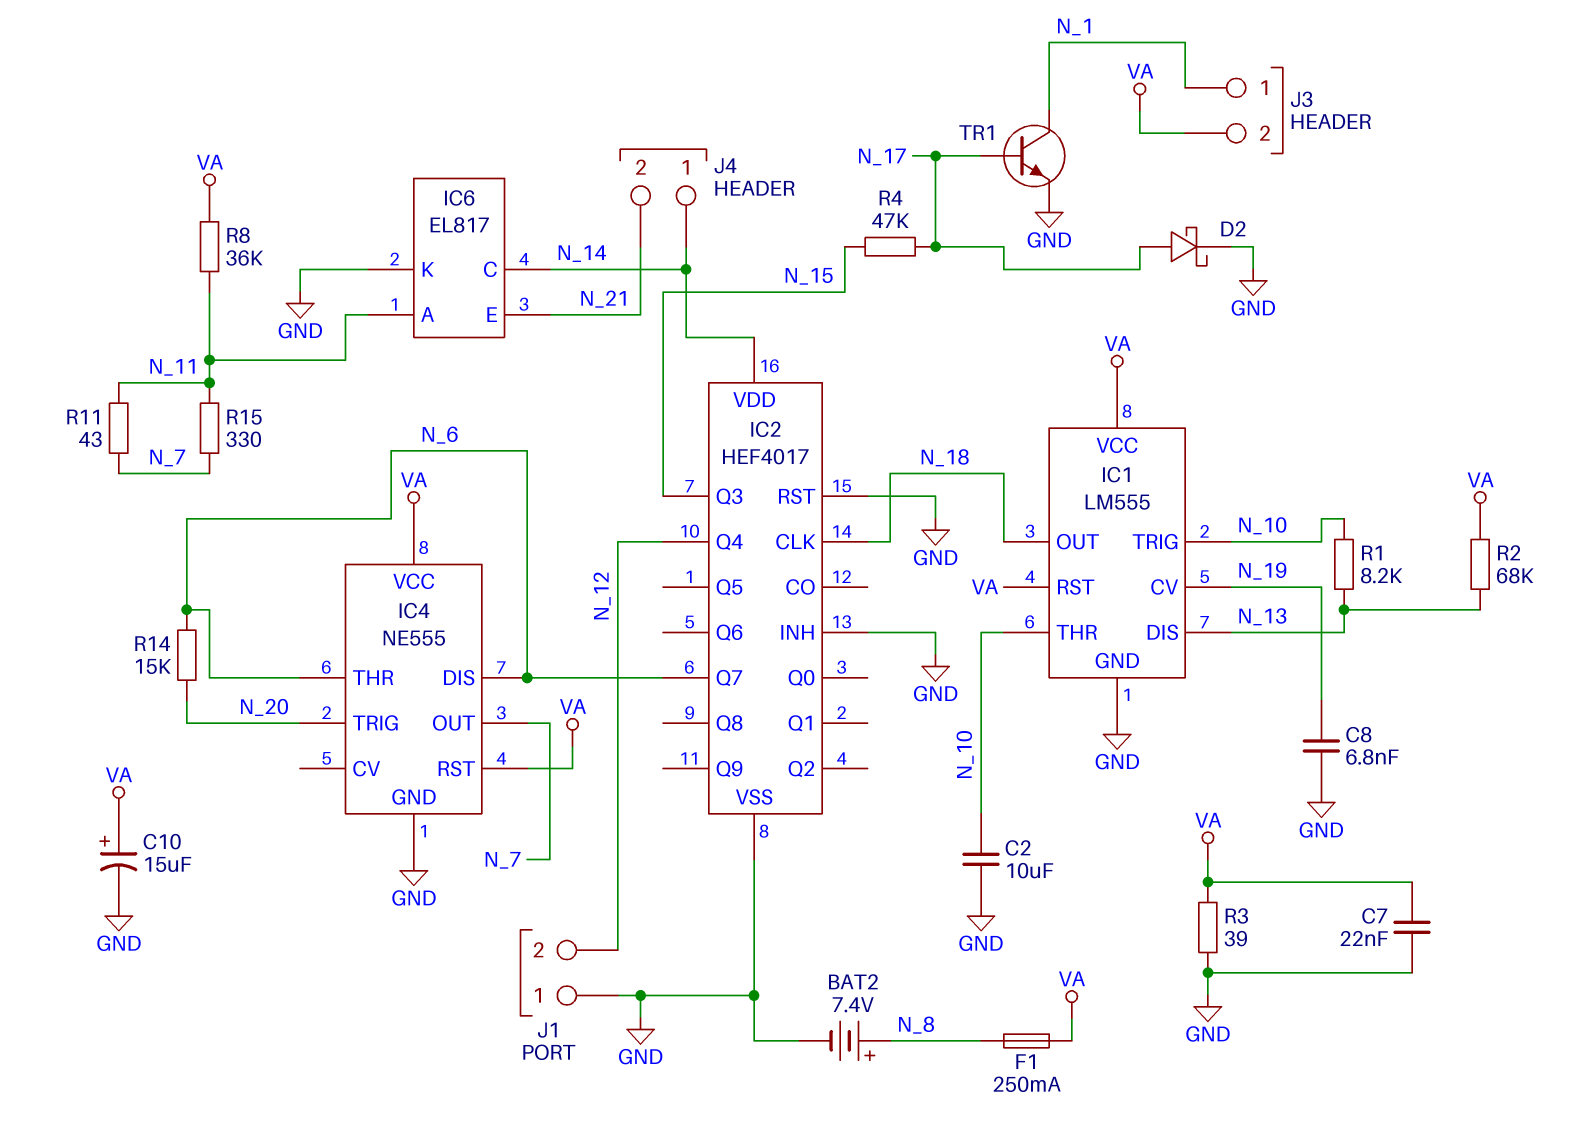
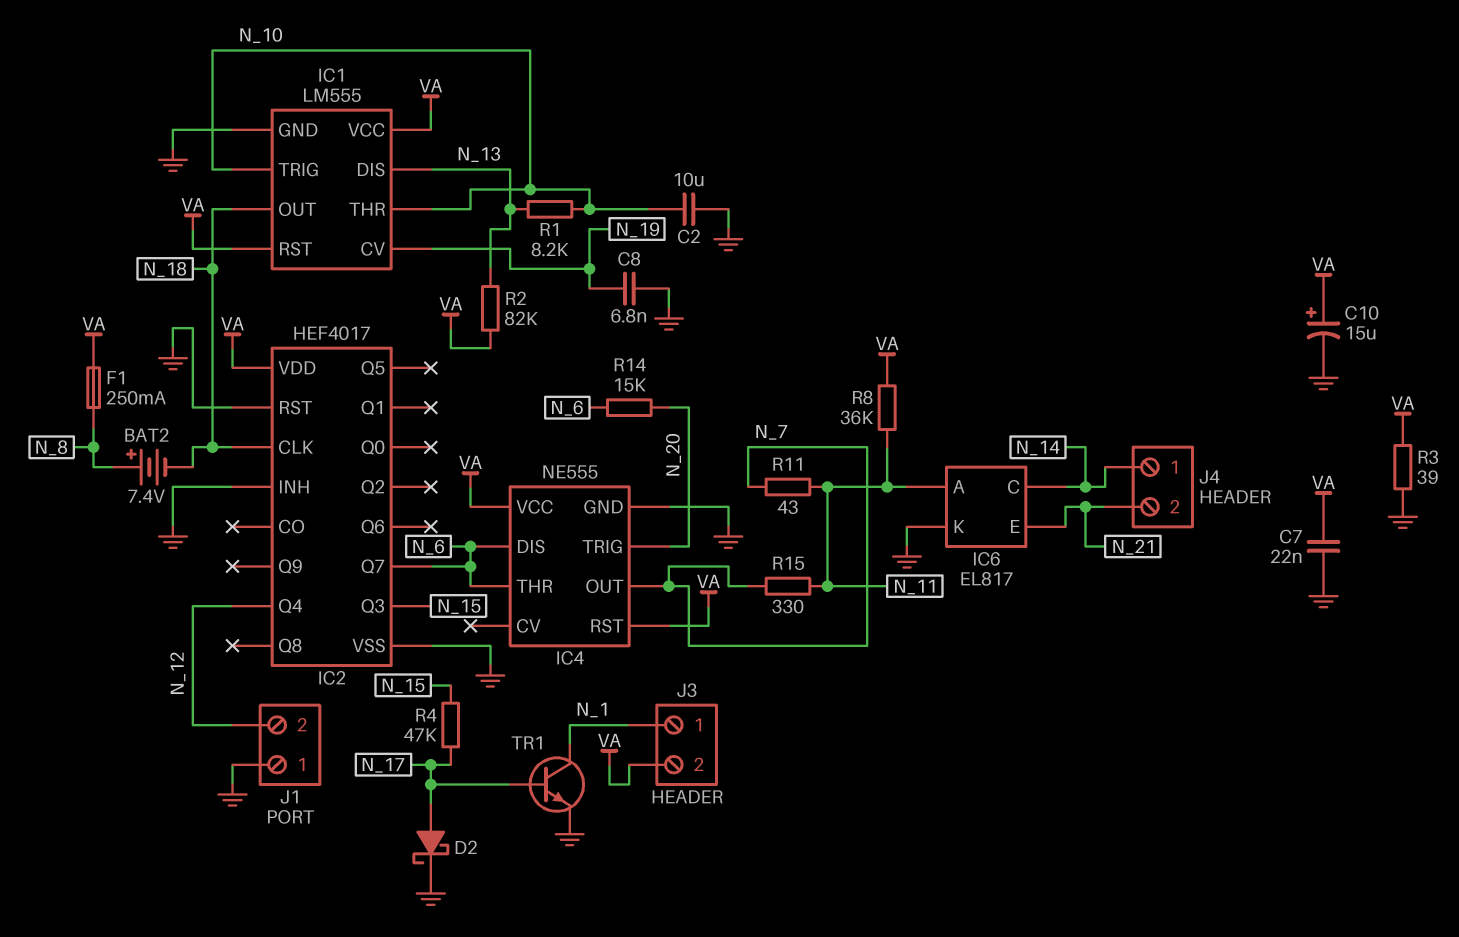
BAT2: 7.4V (plus N_8, minus GND) -> 7.4V (plus N_8, minus N_18)
IC2 pin VDD: N_14 -> VA
R2: 68k (N_13, VA) -> 82k (N_13, VA)

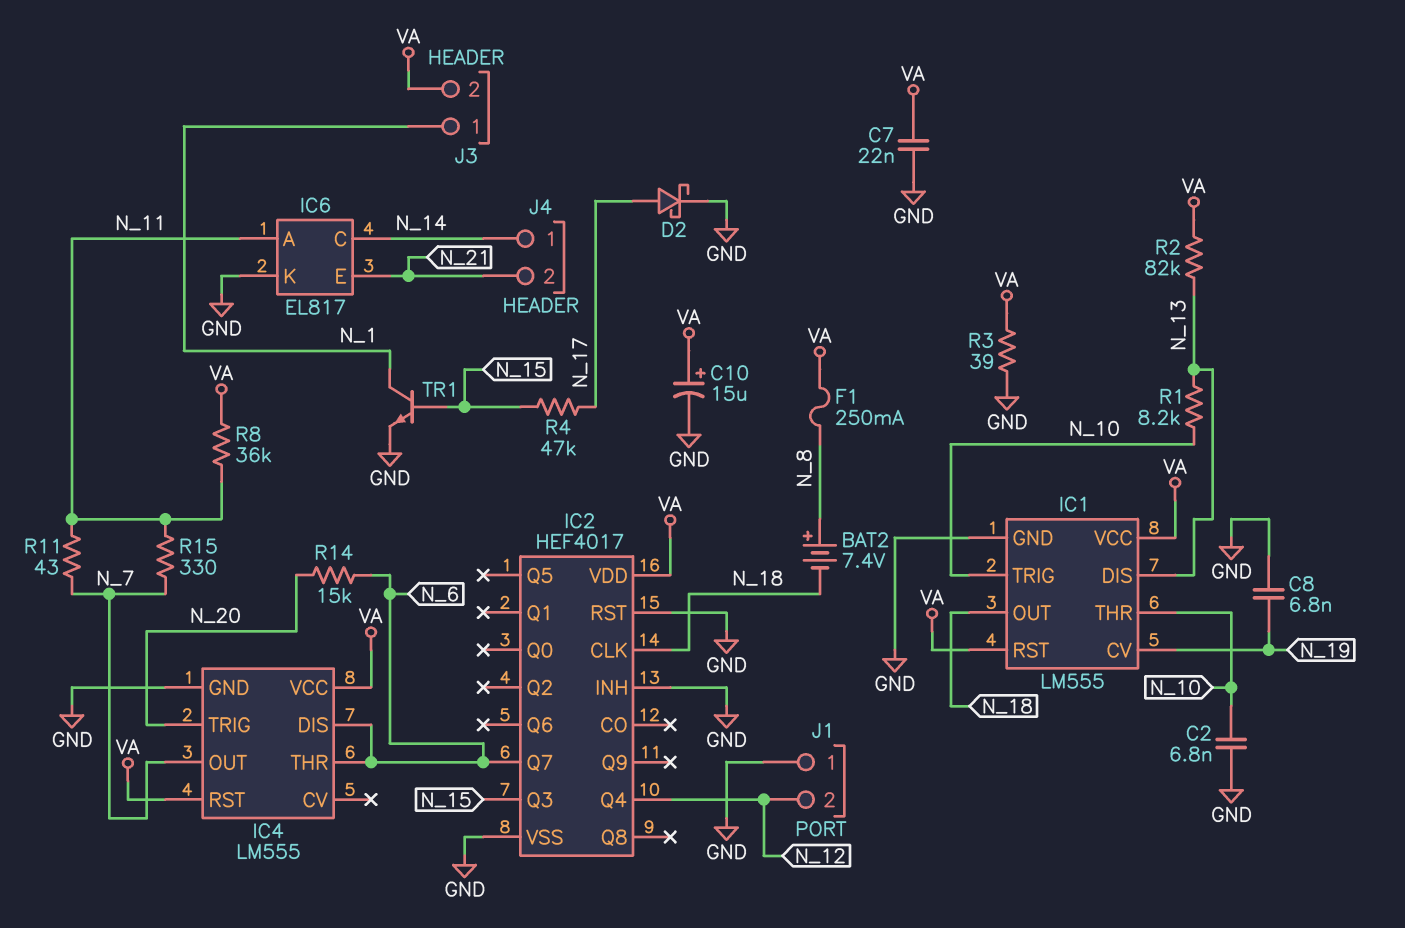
C2: 10uF (GND, N_10) -> 6.8nF (GND, N_10)
IC4: NE555 -> LM555
TR1: NPN (B N_17, C N_1, E GND) -> NPN (B N_15, C N_1, E GND)

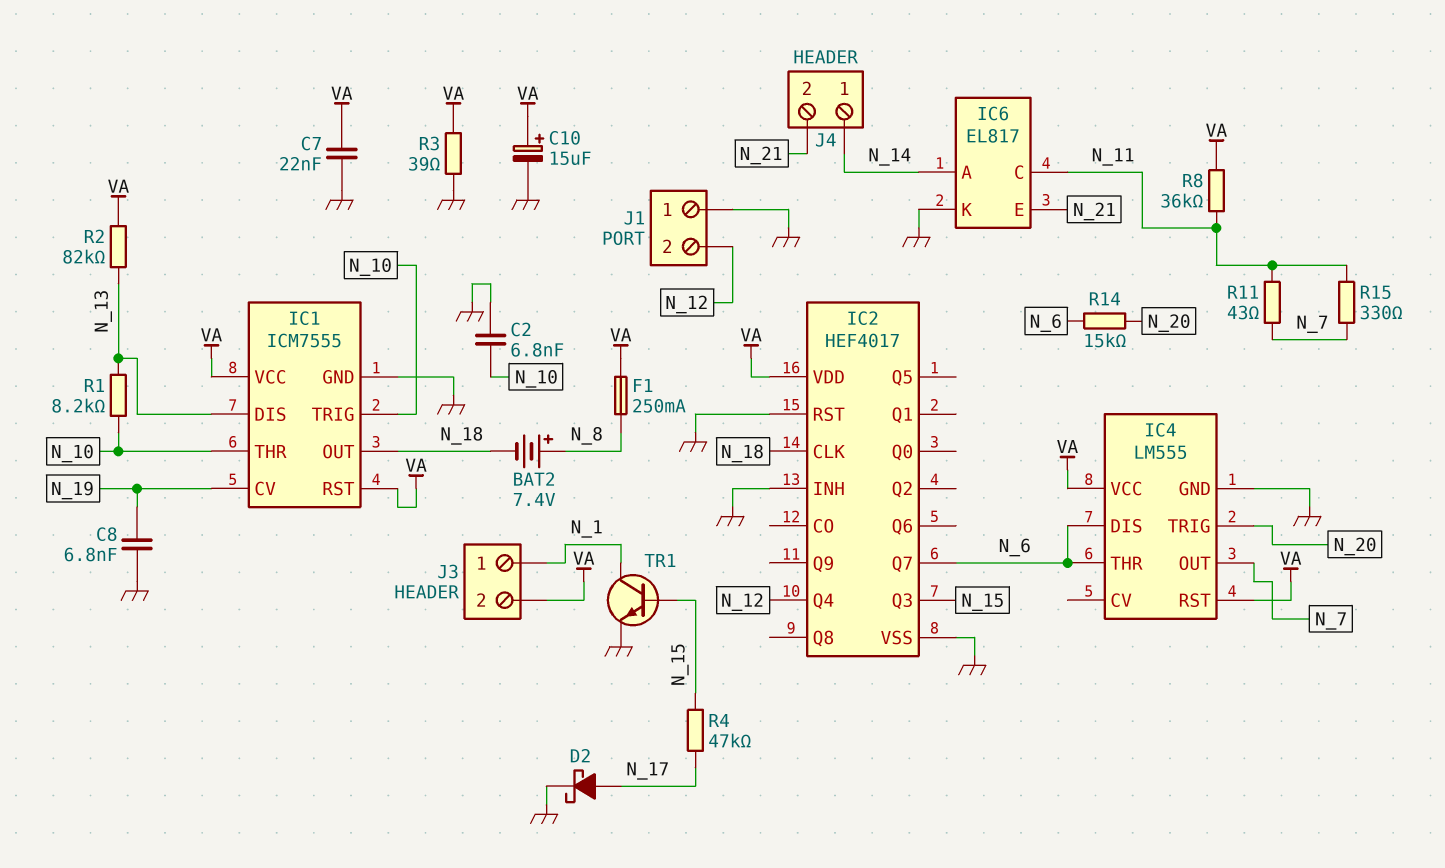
IC1: LM555 -> ICM7555
IC6 pin A: N_11 -> N_14
IC6 pin C: N_14 -> N_11

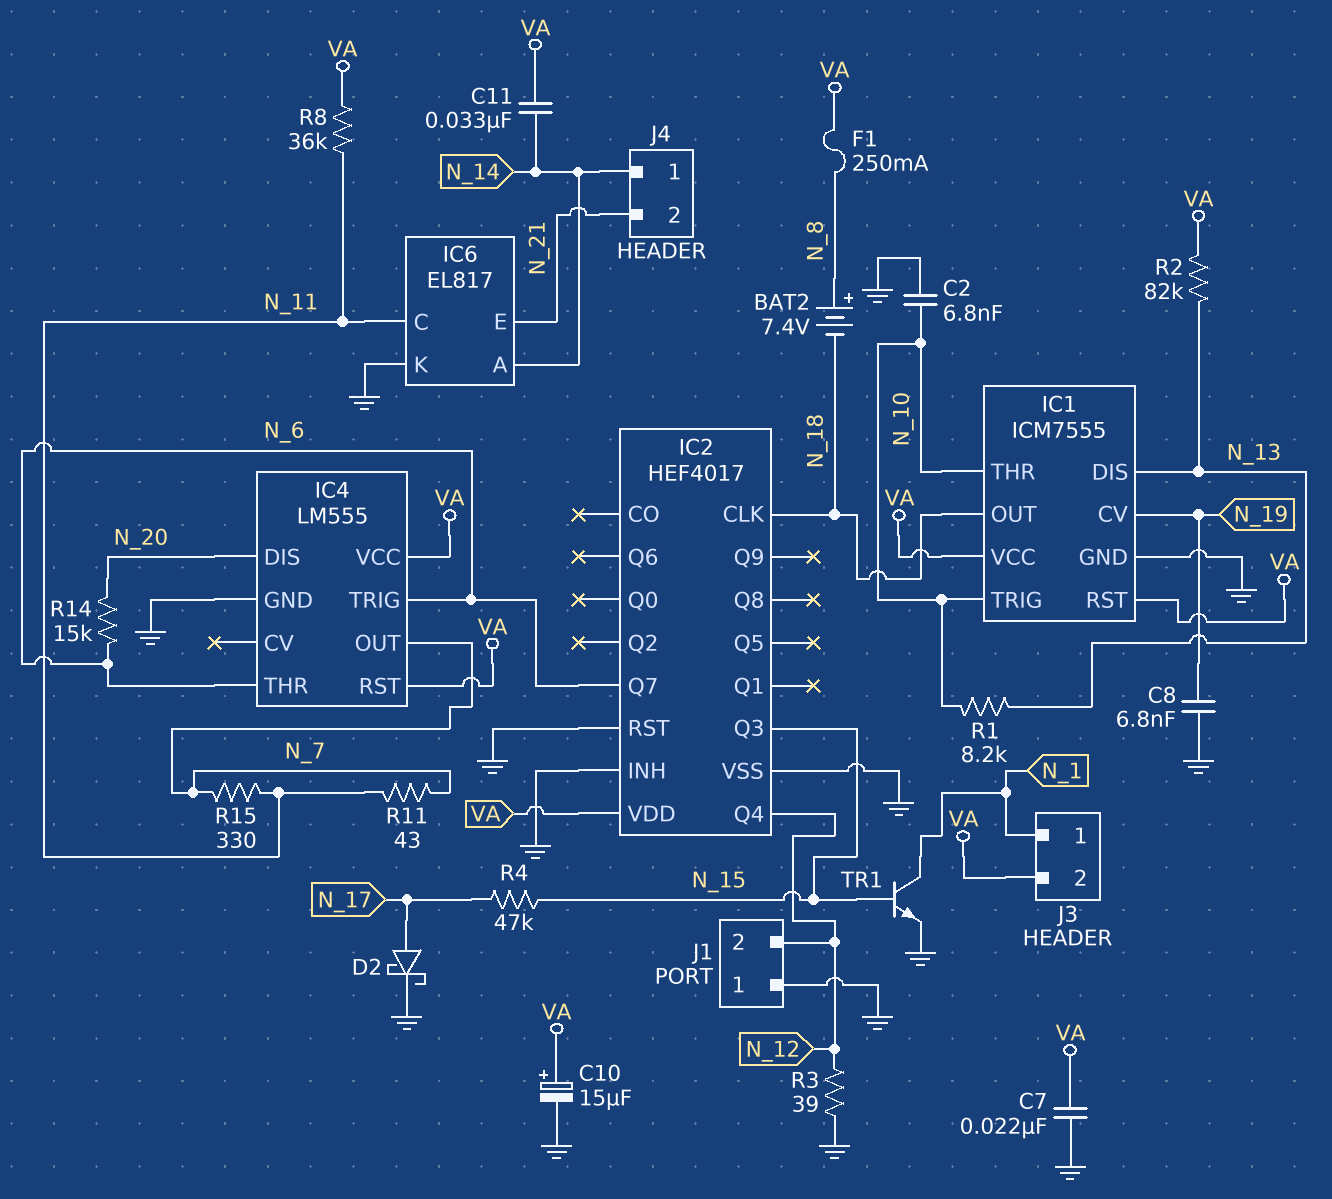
C11: none -> 33nF (N_14, VA)
IC4 pin DIS: N_6 -> N_20
IC4 pin TRIG: N_20 -> N_6
R3: 39 (GND, VA) -> 39 (GND, N_12)

